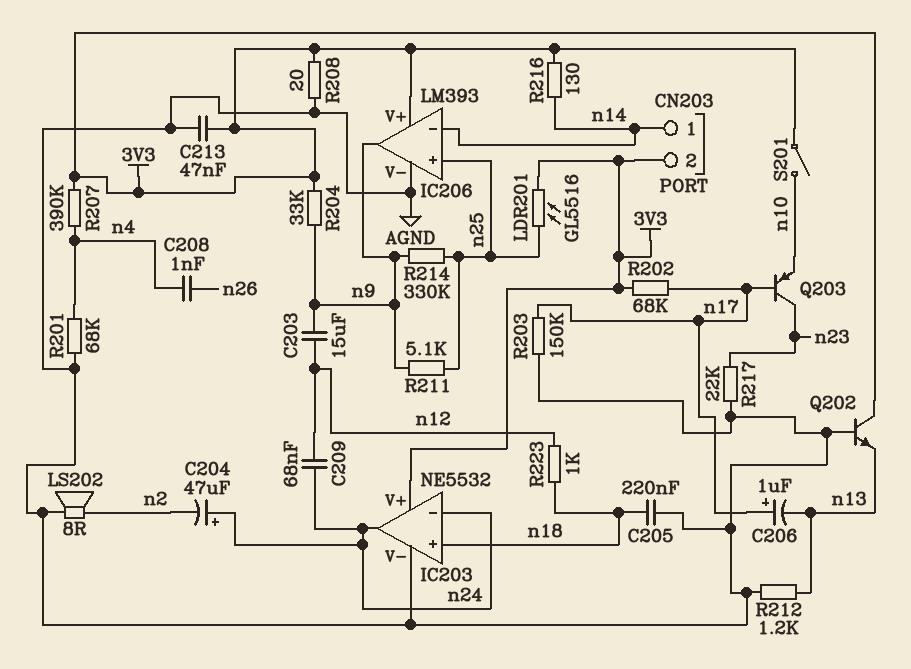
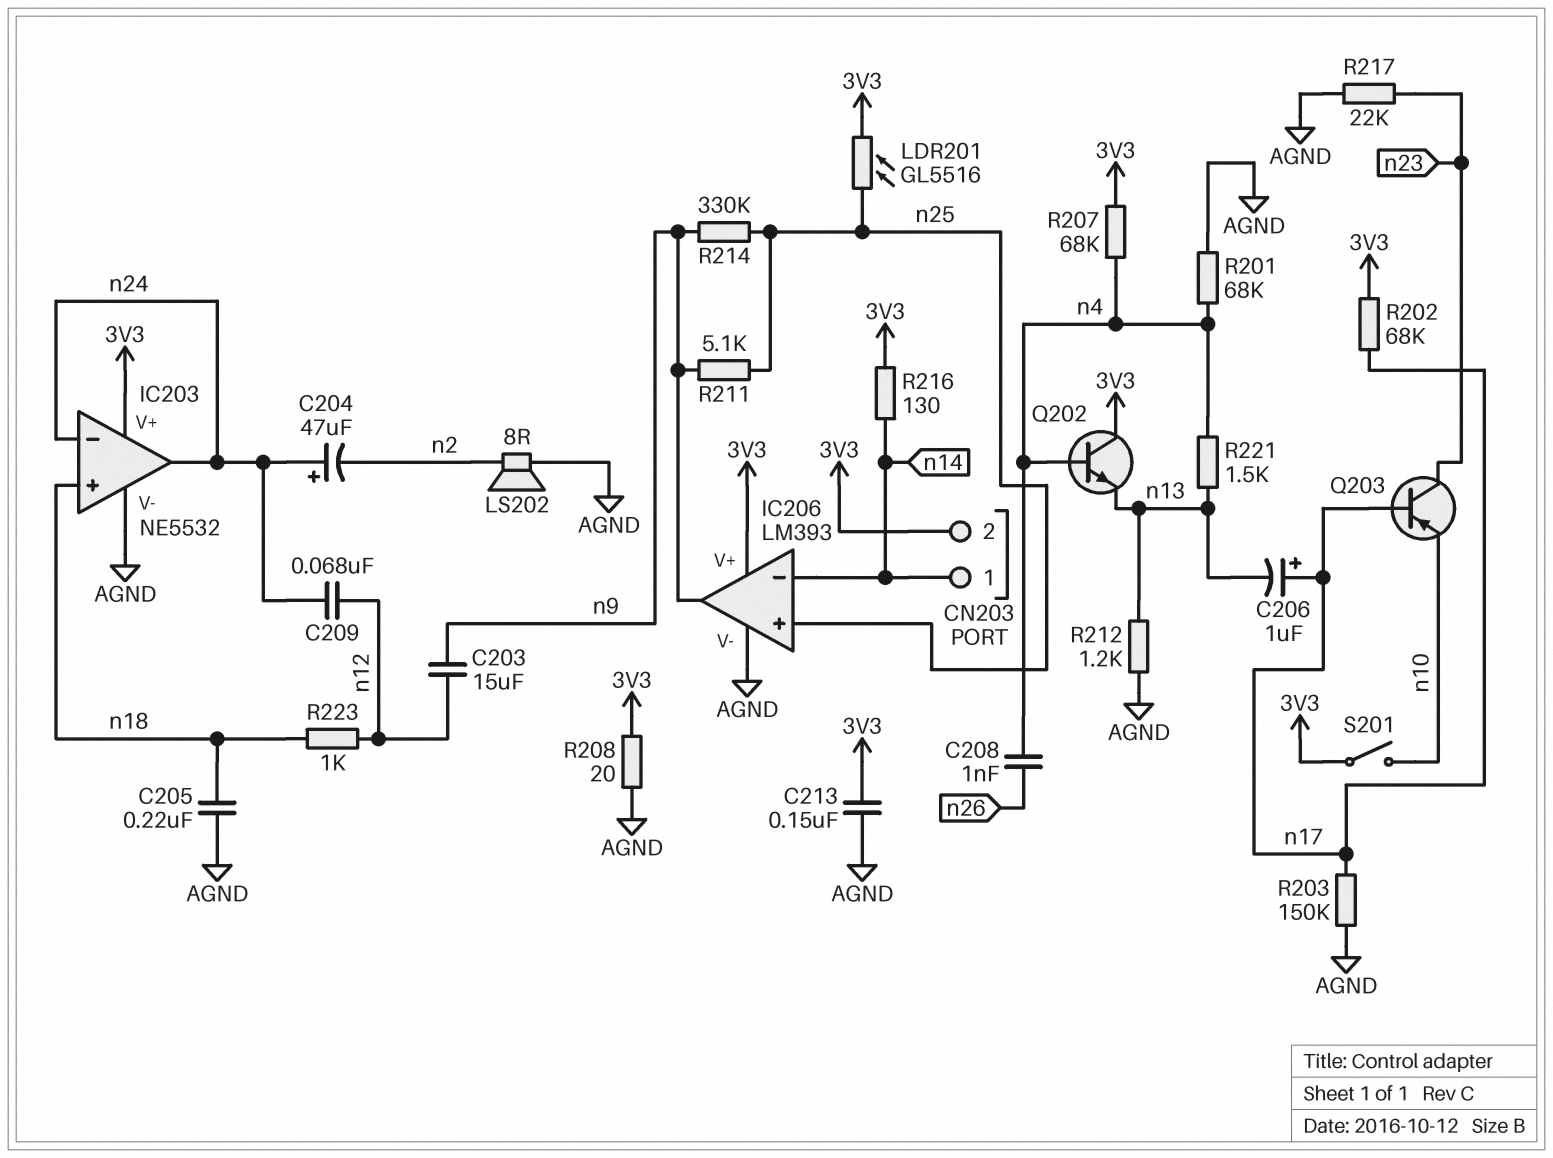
C213: 47nF (3V3, AGND) -> 150nF (3V3, AGND)
Q202: NPN (B AGND, C 3V3, E n13) -> NPN (B n4, C 3V3, E n13)
R204: 33k (3V3, n9) -> none
R207: 390k (3V3, n4) -> 68k (3V3, n4)
R221: none -> 1.5k (n4, n13)

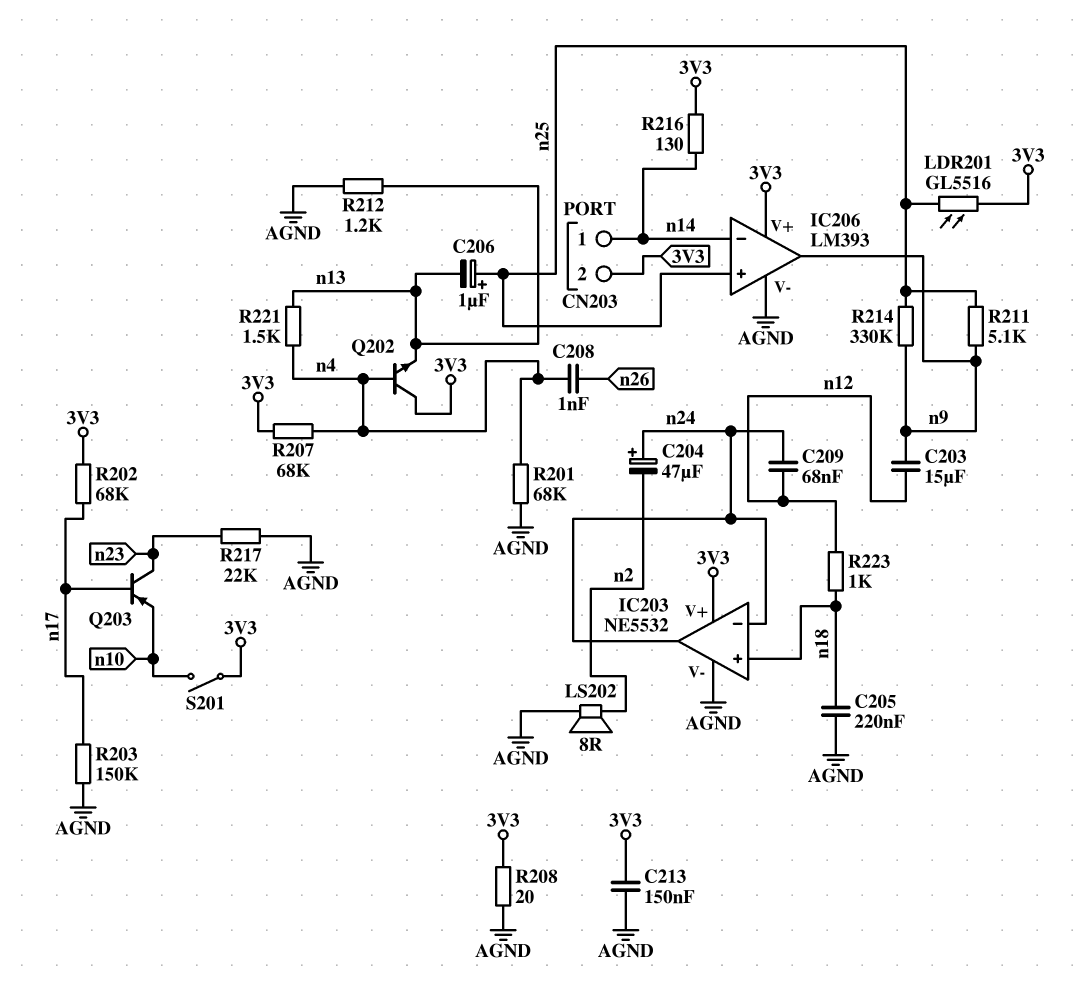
C206: 1uF (plus n17, minus n13) -> 1uF (plus n25, minus n13)

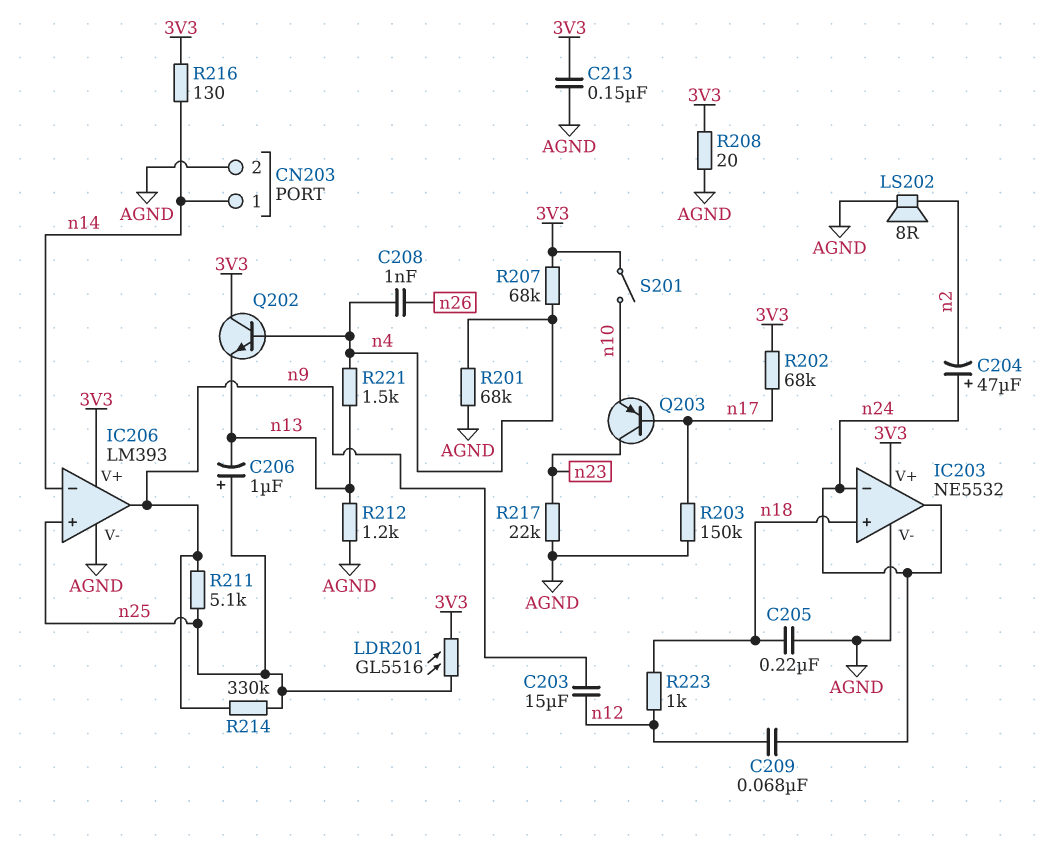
CN203 pin 2: 3V3 -> AGND

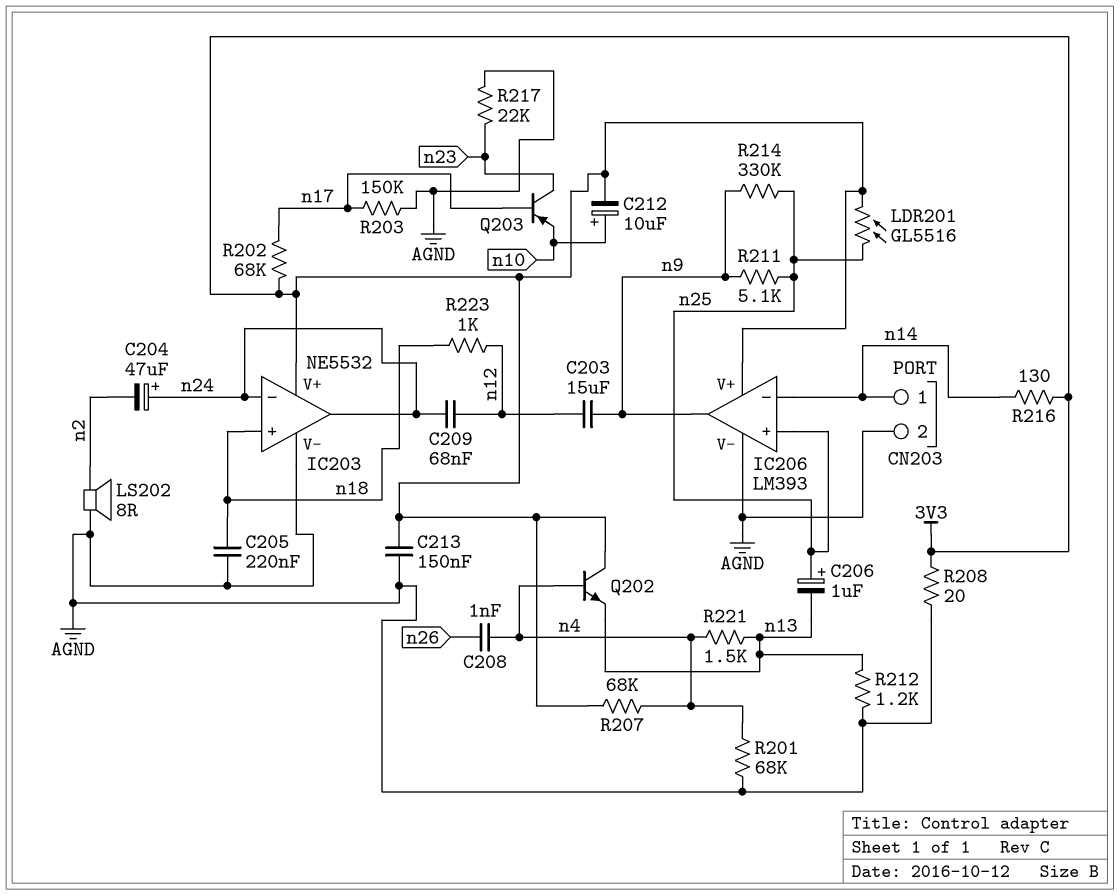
C212: none -> 10uF (plus n10, minus 3V3)
S201: switch (3V3, n10) -> none

